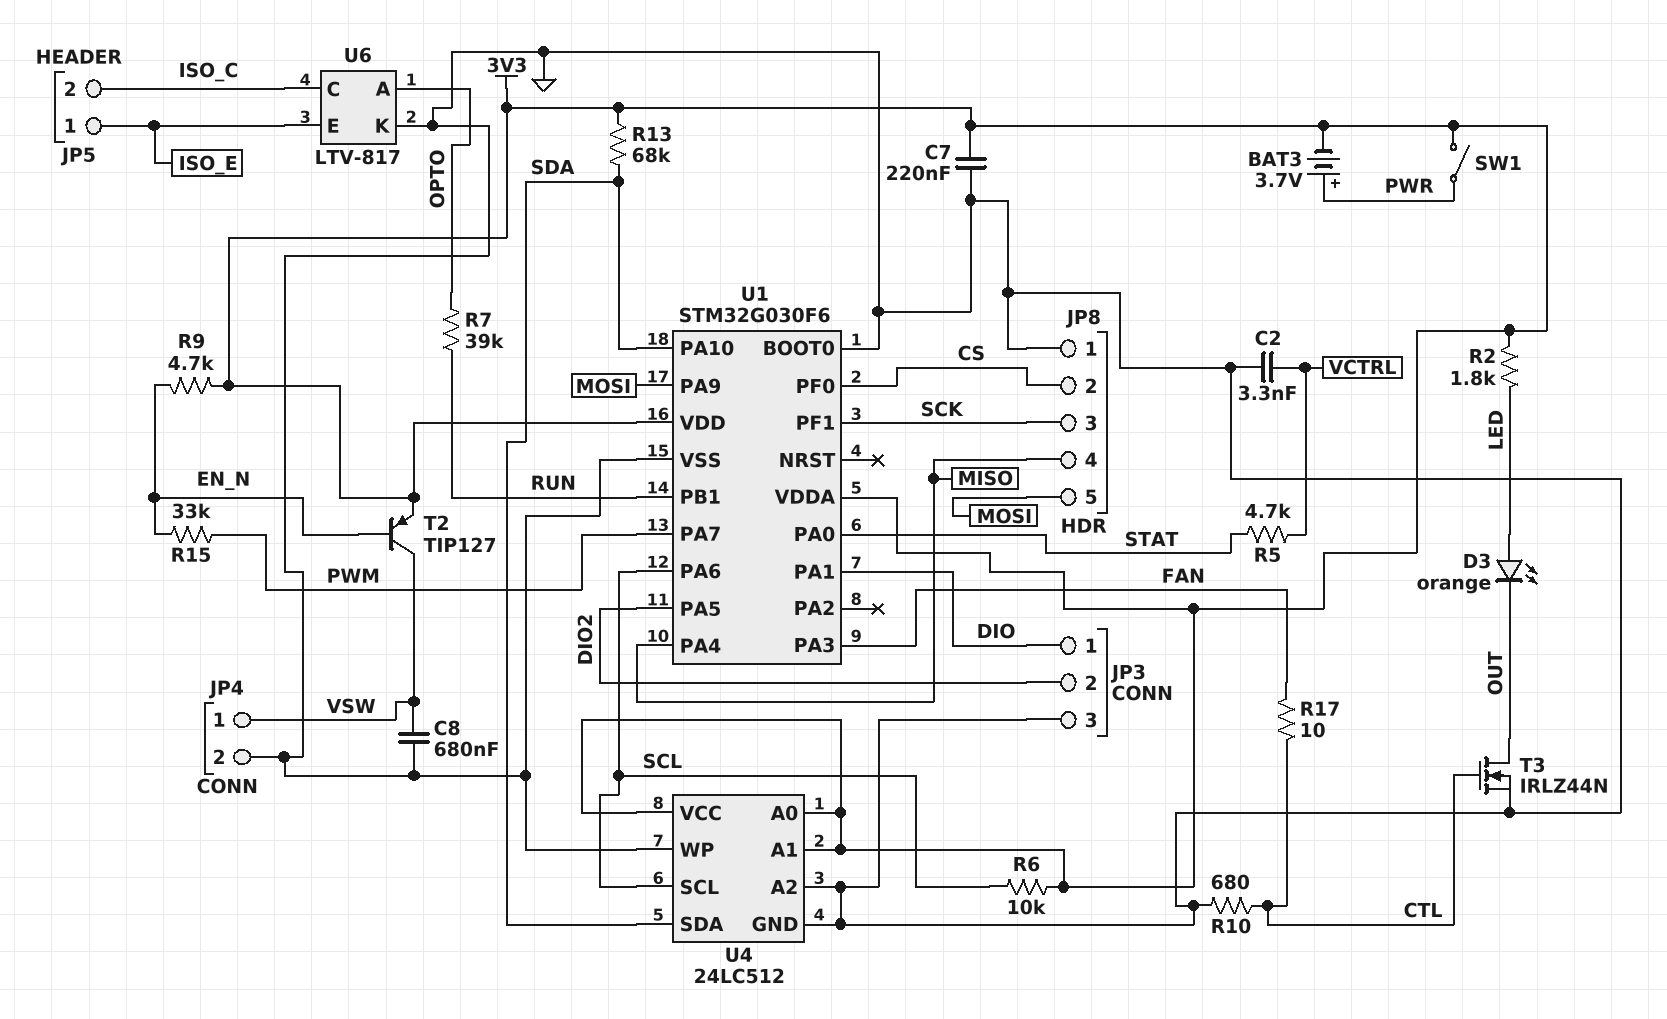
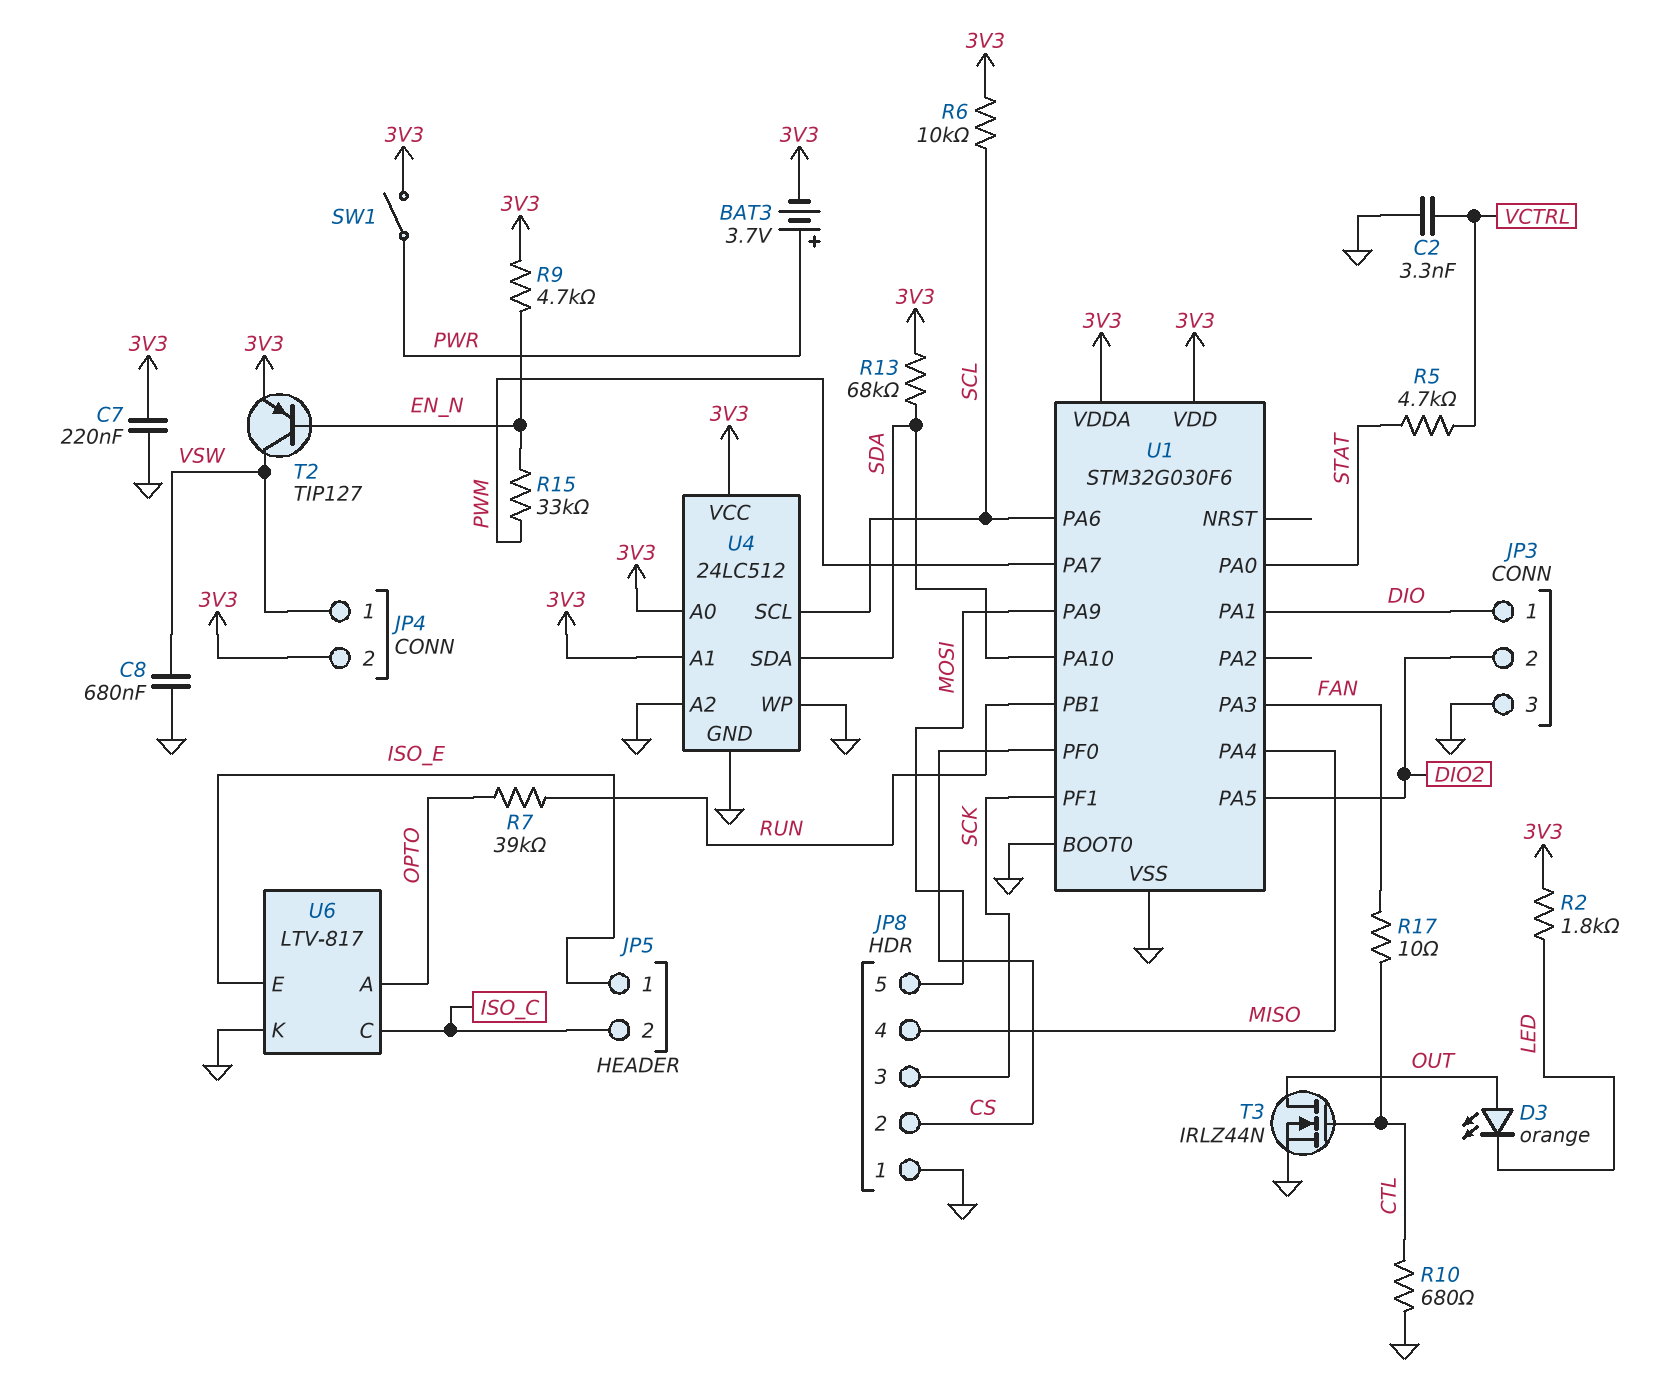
D3: LED orange (A LED, K OUT) -> LED orange (A OUT, K LED)
JP4 pin 2: GND -> 3V3

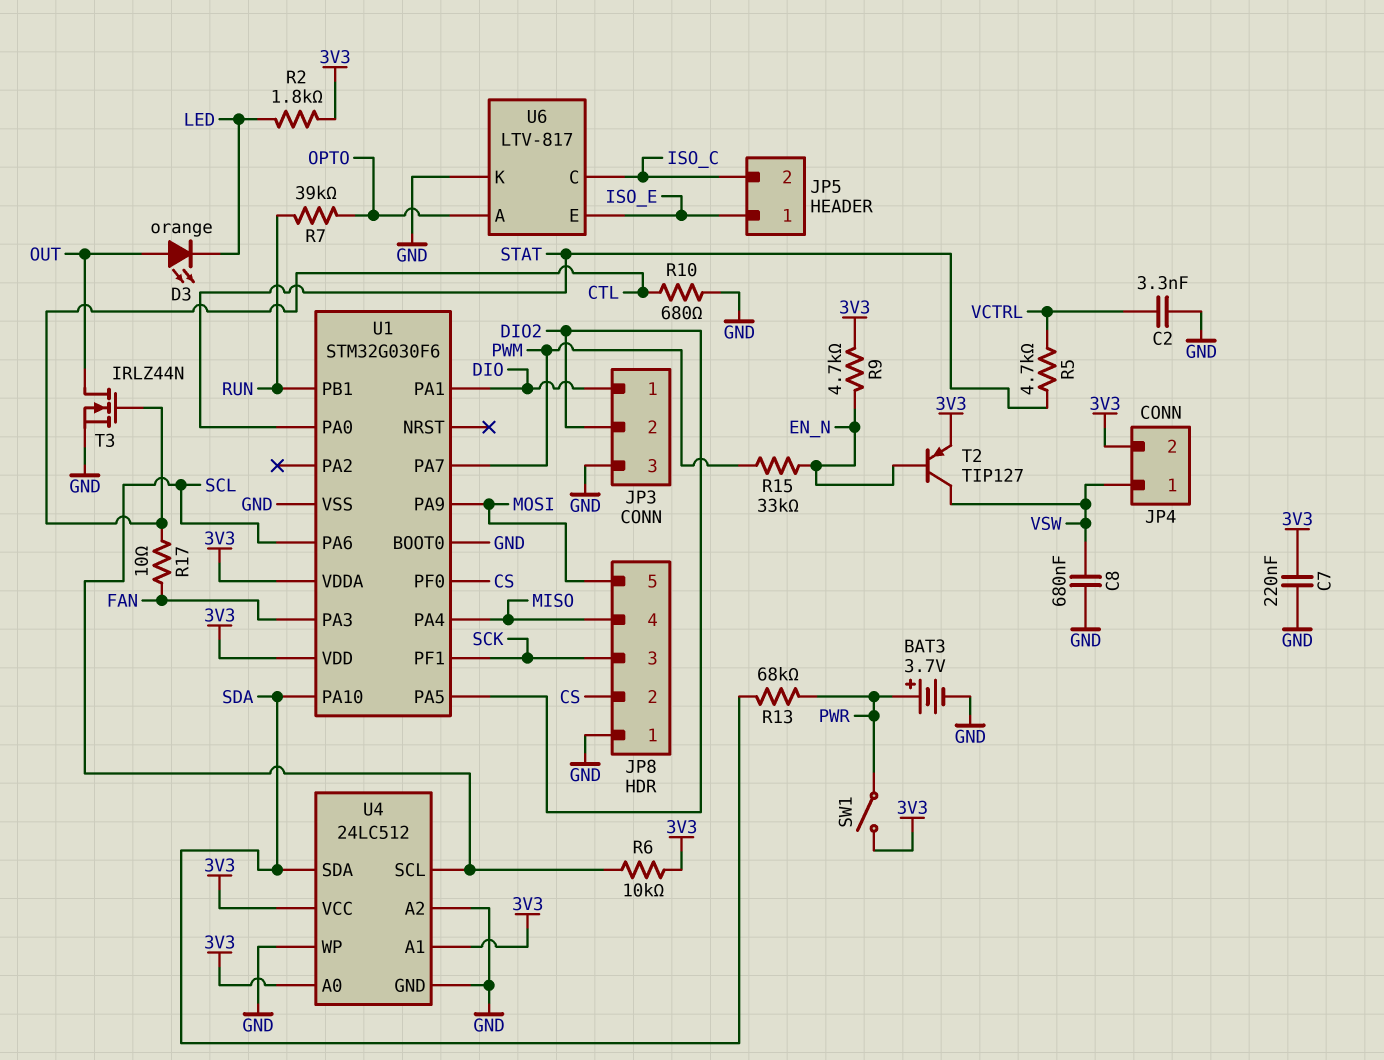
BAT3: 3.7V (plus PWR, minus 3V3) -> 3.7V (plus PWR, minus GND)
R13: 68k (3V3, SDA) -> 68k (PWR, SDA)

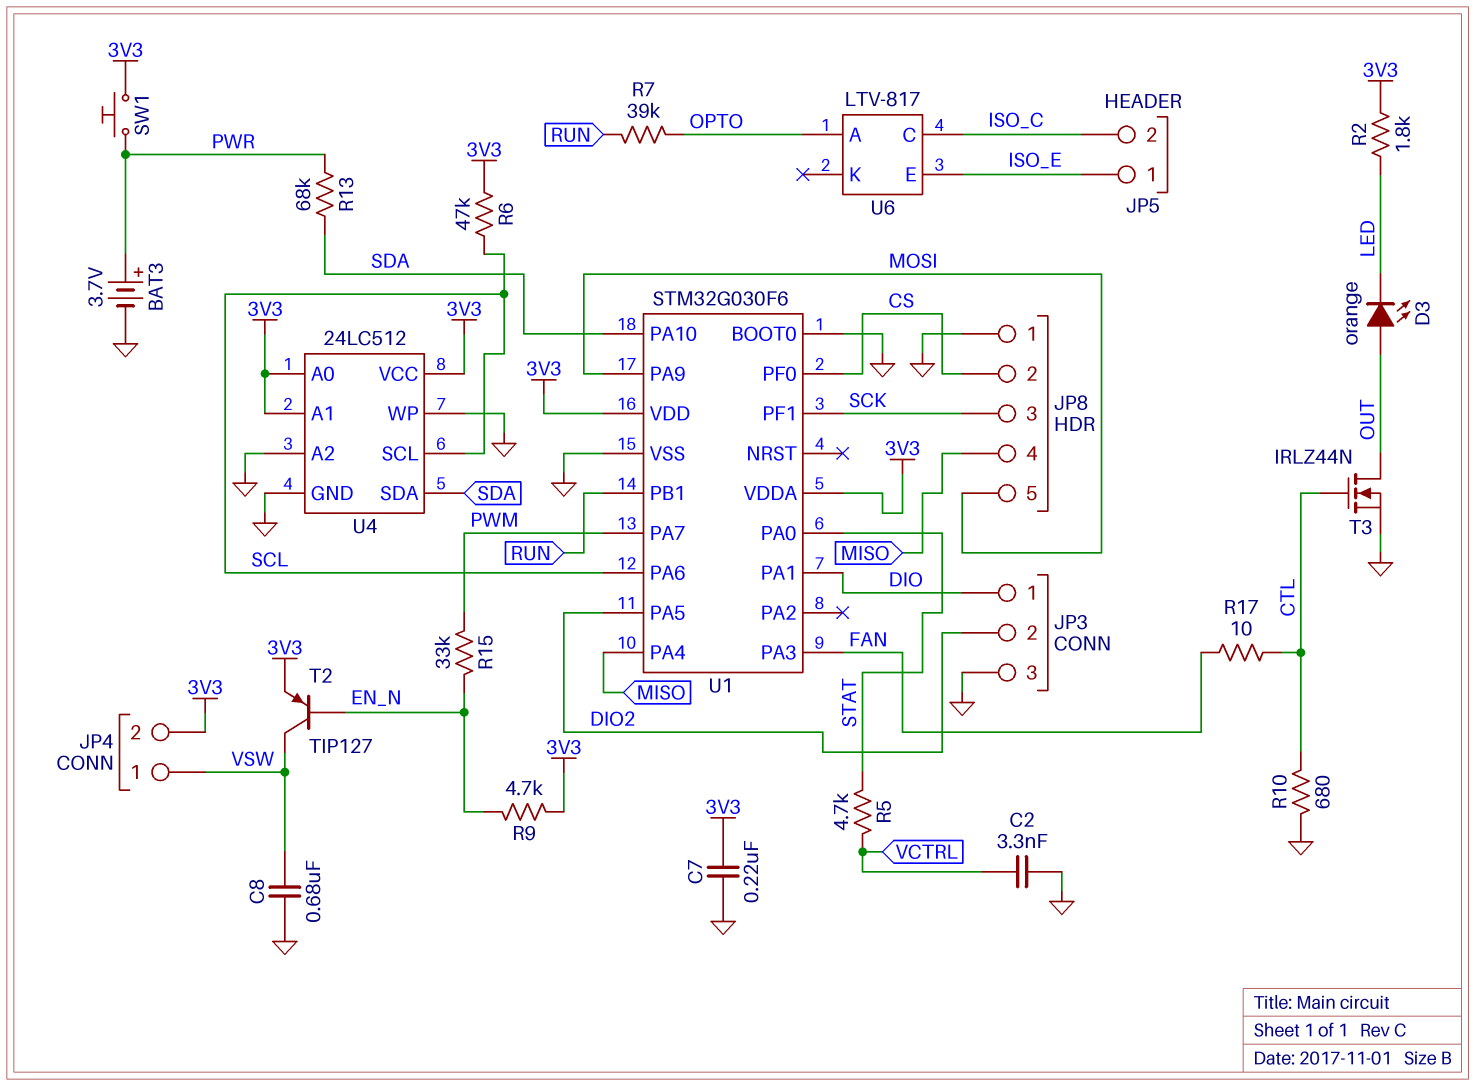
R6: 10k (3V3, SCL) -> 47k (3V3, SCL)
SW1: switch (3V3, PWR) -> button (3V3, PWR)
U6 pin K: GND -> none

